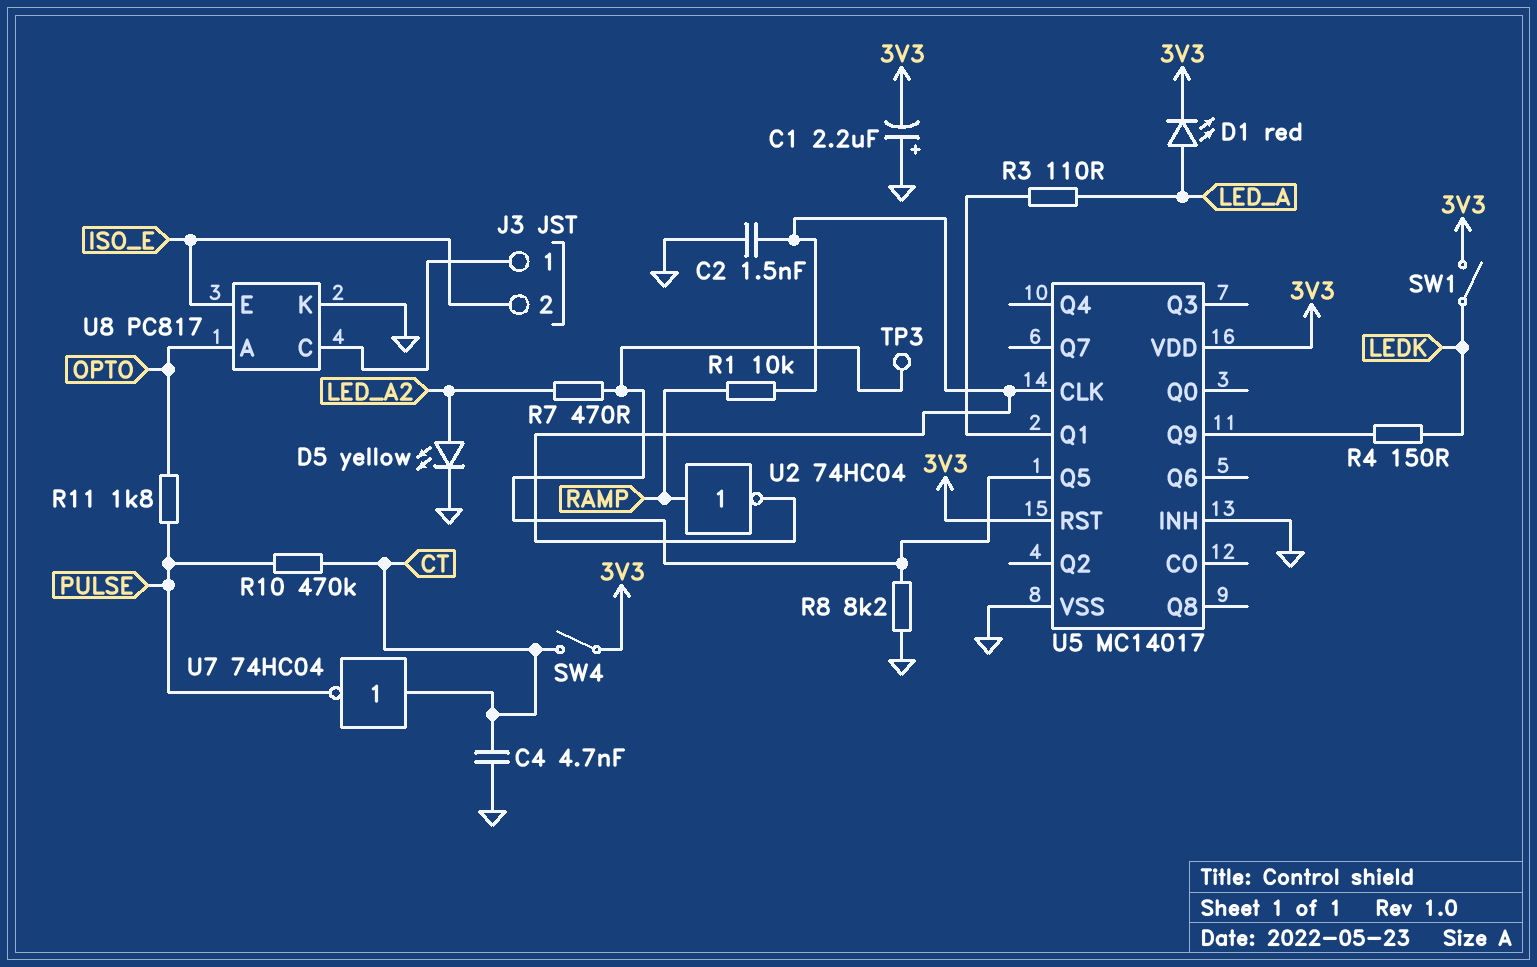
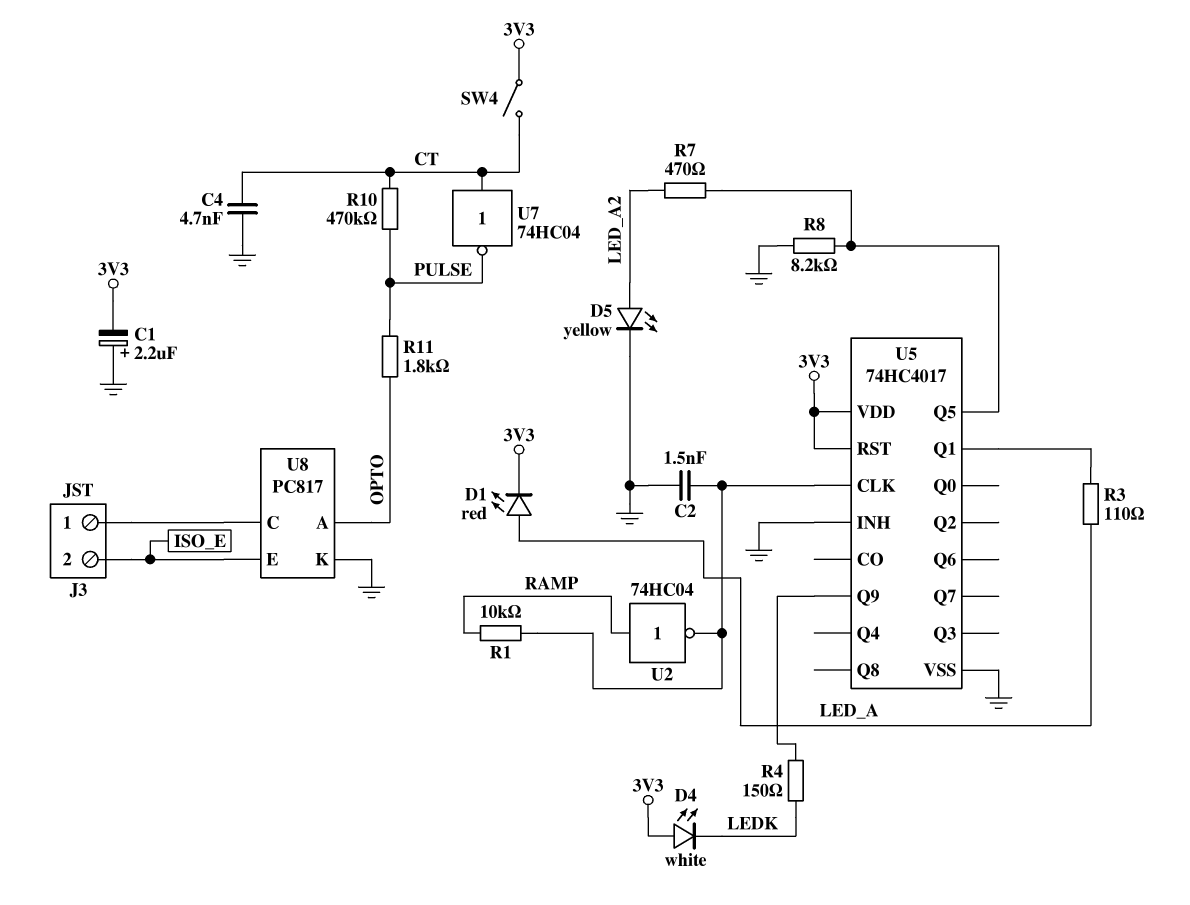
D4: none -> LED white (A 3V3, K LEDK)
SW1: switch (3V3, LEDK) -> none
TP3: test point (U5/Q5) -> none
U5: MC14017 -> 74HC4017

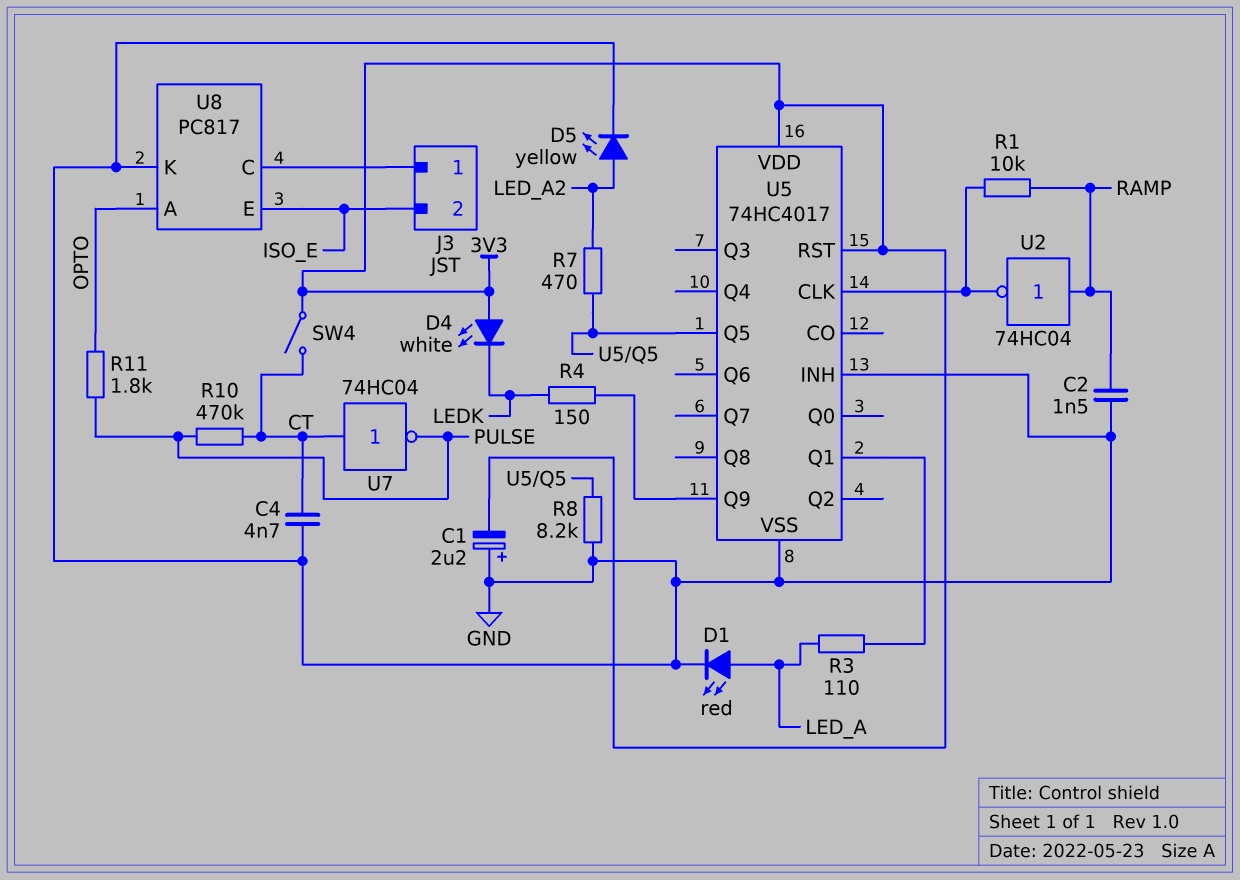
C2: 1.5nF (GND, U5/CLK) -> 1.5nF (GND, RAMP)
D1: LED red (A LED_A, K 3V3) -> LED red (A LED_A, K GND)

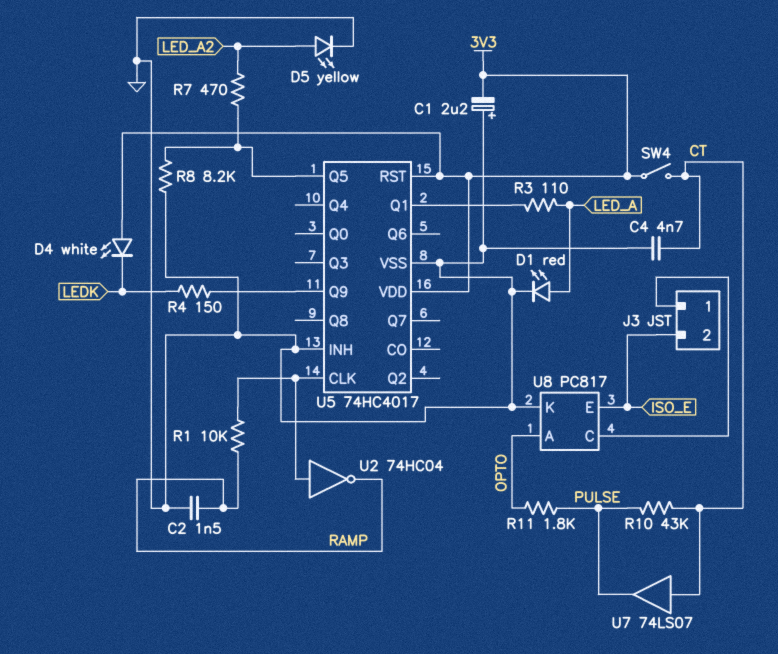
R10: 470k (CT, PULSE) -> 43k (CT, PULSE)
U2: NOT 74HC04 (in RAMP, out U5/CLK) -> NOT 74HC04 (in U5/CLK, out RAMP)
U7: NOT 74HC04 (in CT, out PULSE) -> buffer 74LS07 (in CT, out PULSE)

